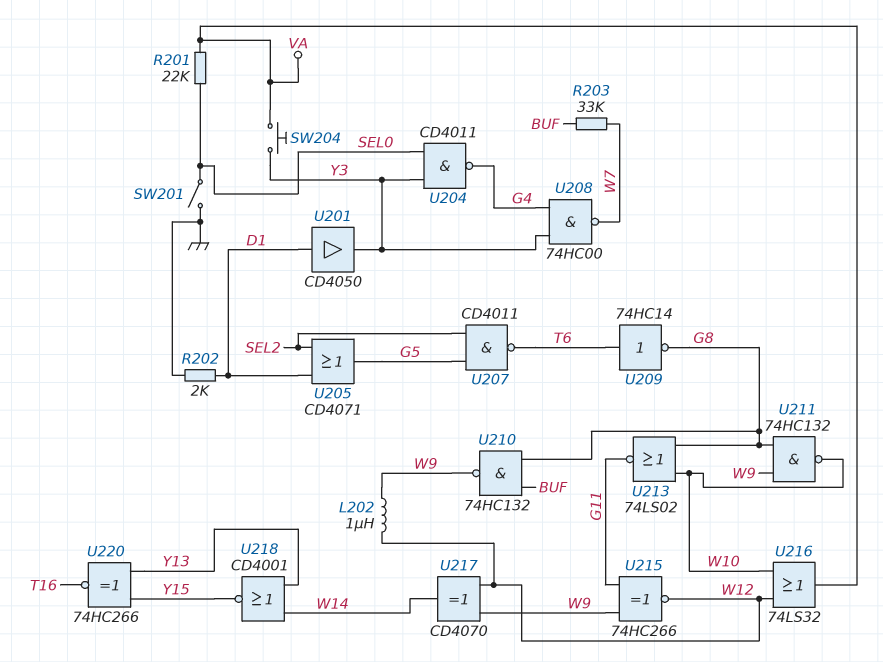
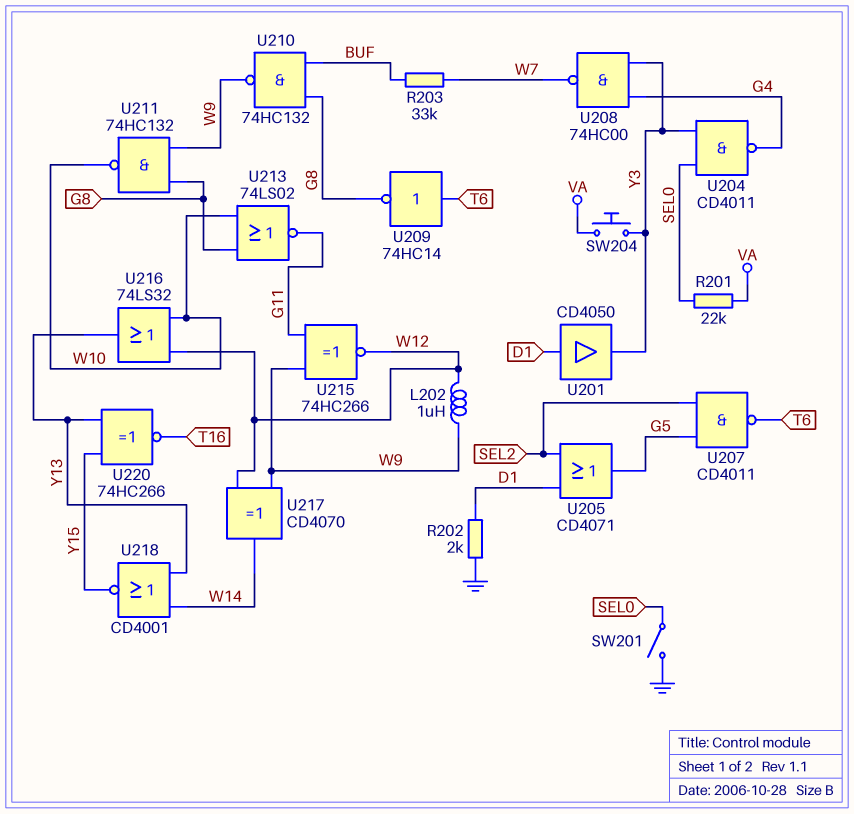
U216: OR 74LS32 (in W10, in W12, out VA) -> OR 74LS32 (in W10, in W12, out Y13)

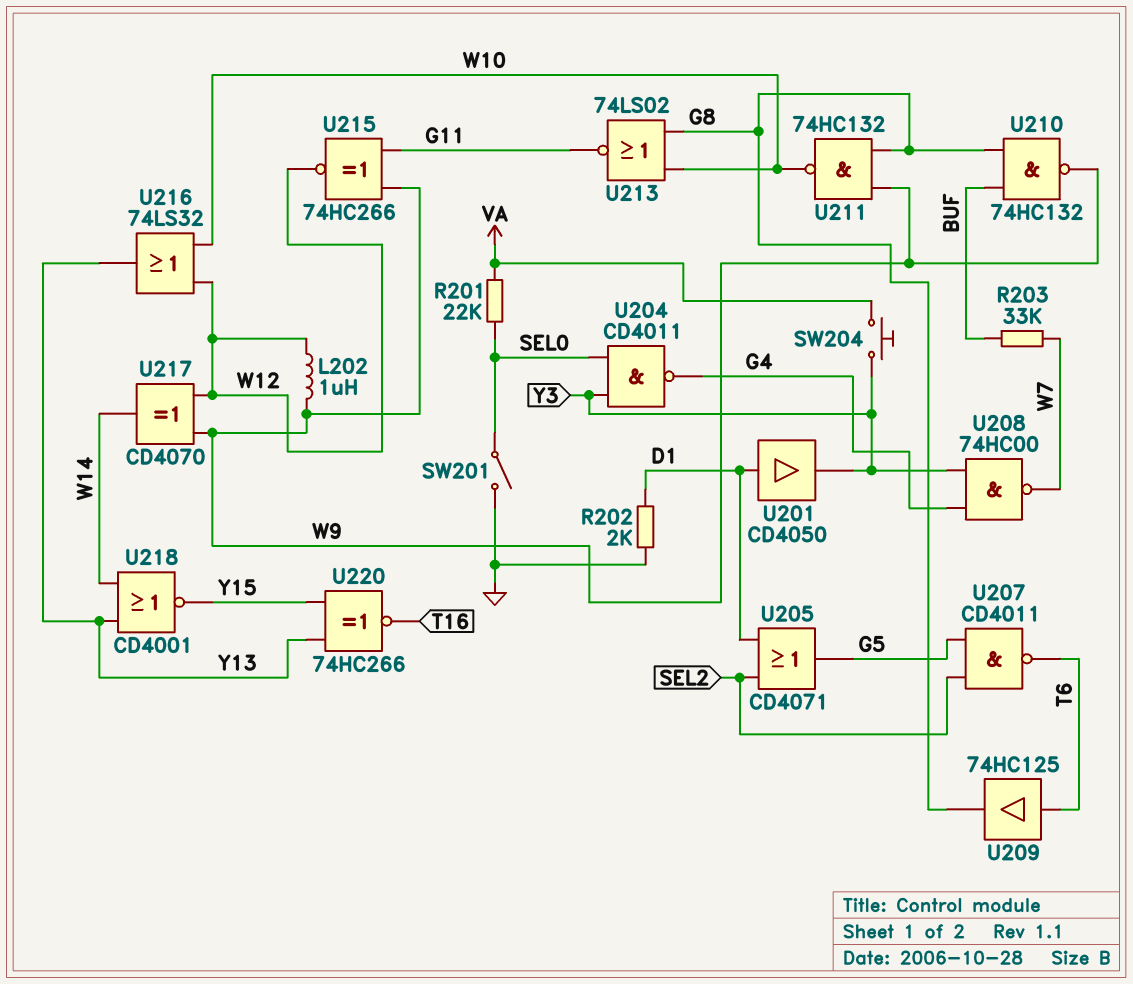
U209: NOT 74HC14 (in T6, out G8) -> buffer 74HC125 (in T6, out G8)

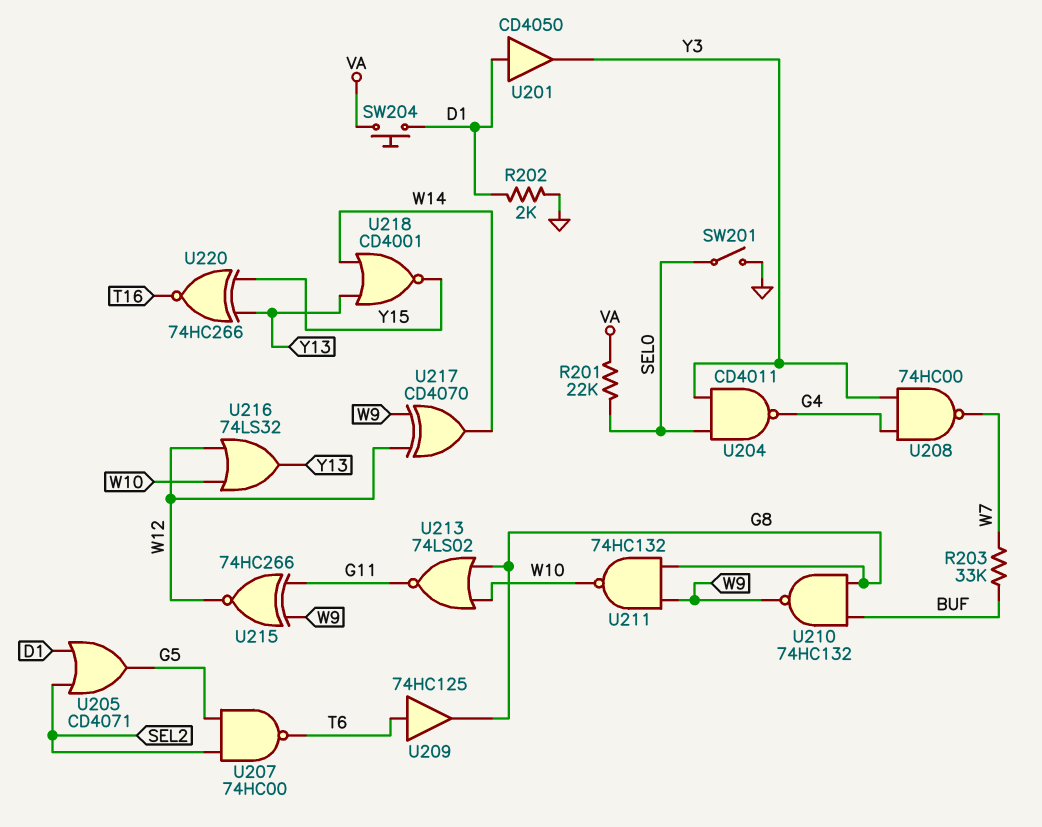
L202: 1uH (W9, W12) -> none
SW204: button (VA, Y3) -> button (D1, VA)
U207: NAND CD4011 (in G5, in SEL2, out T6) -> NAND 74HC00 (in G5, in SEL2, out T6)

